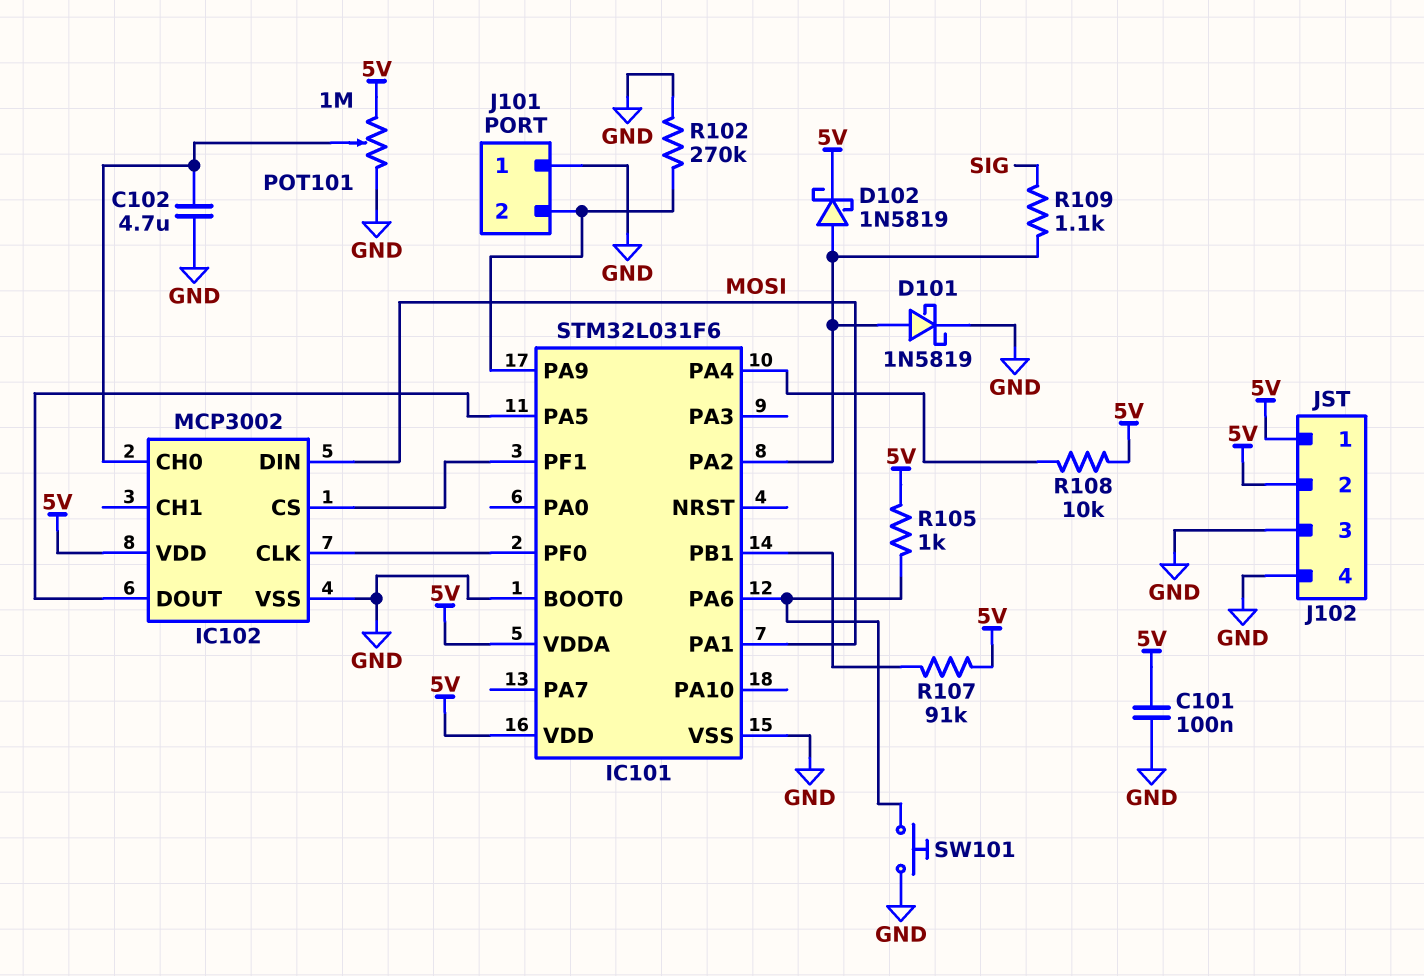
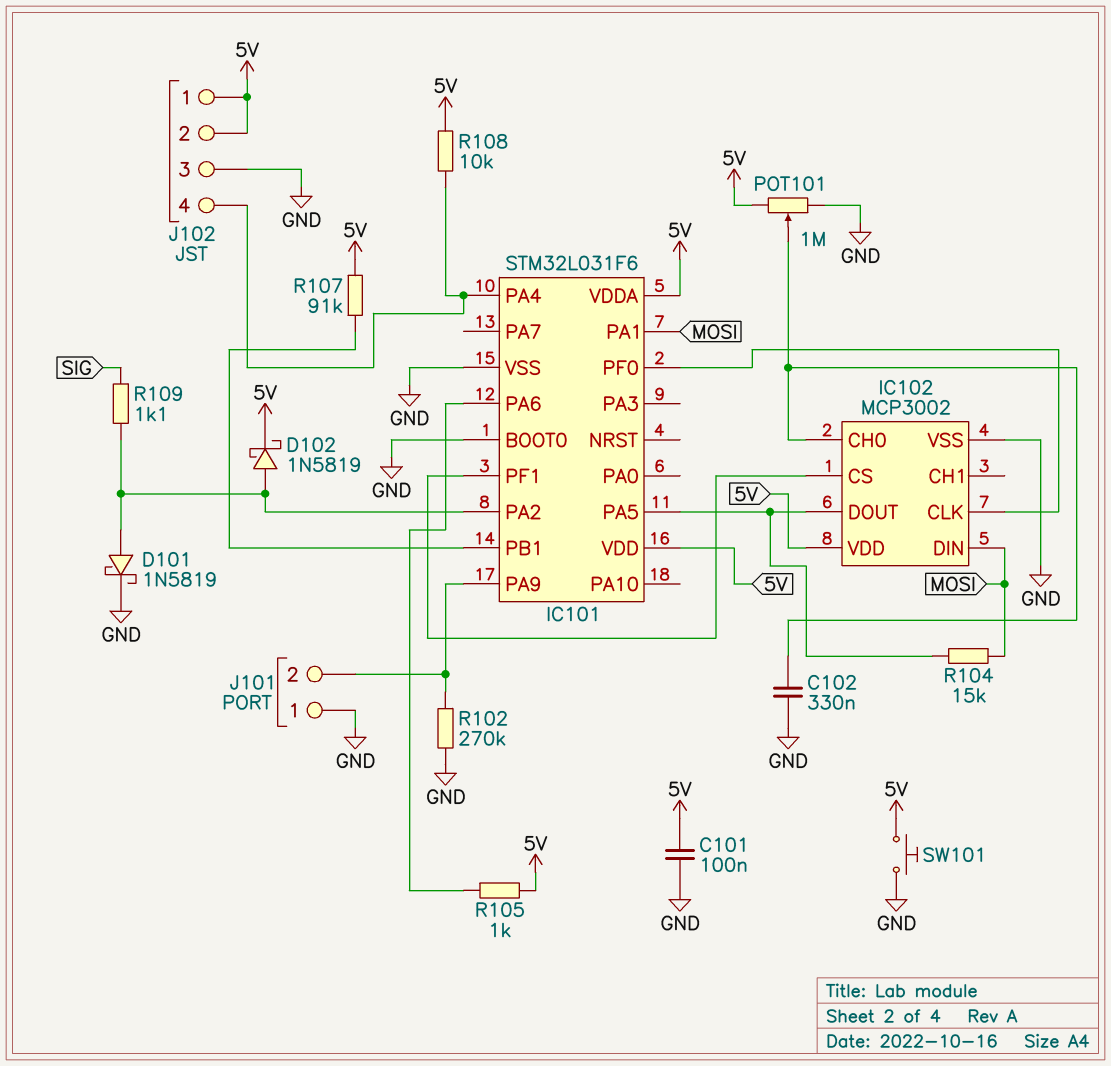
C102: 4.7uF (GND, IC102/CH0) -> 330nF (GND, IC102/CH0)
J102 pin 4: GND -> IC101/PA4
R104: none -> 15k (IC101/PA5, MOSI)
SW101: button (GND, IC101/PA6) -> button (5V, GND)

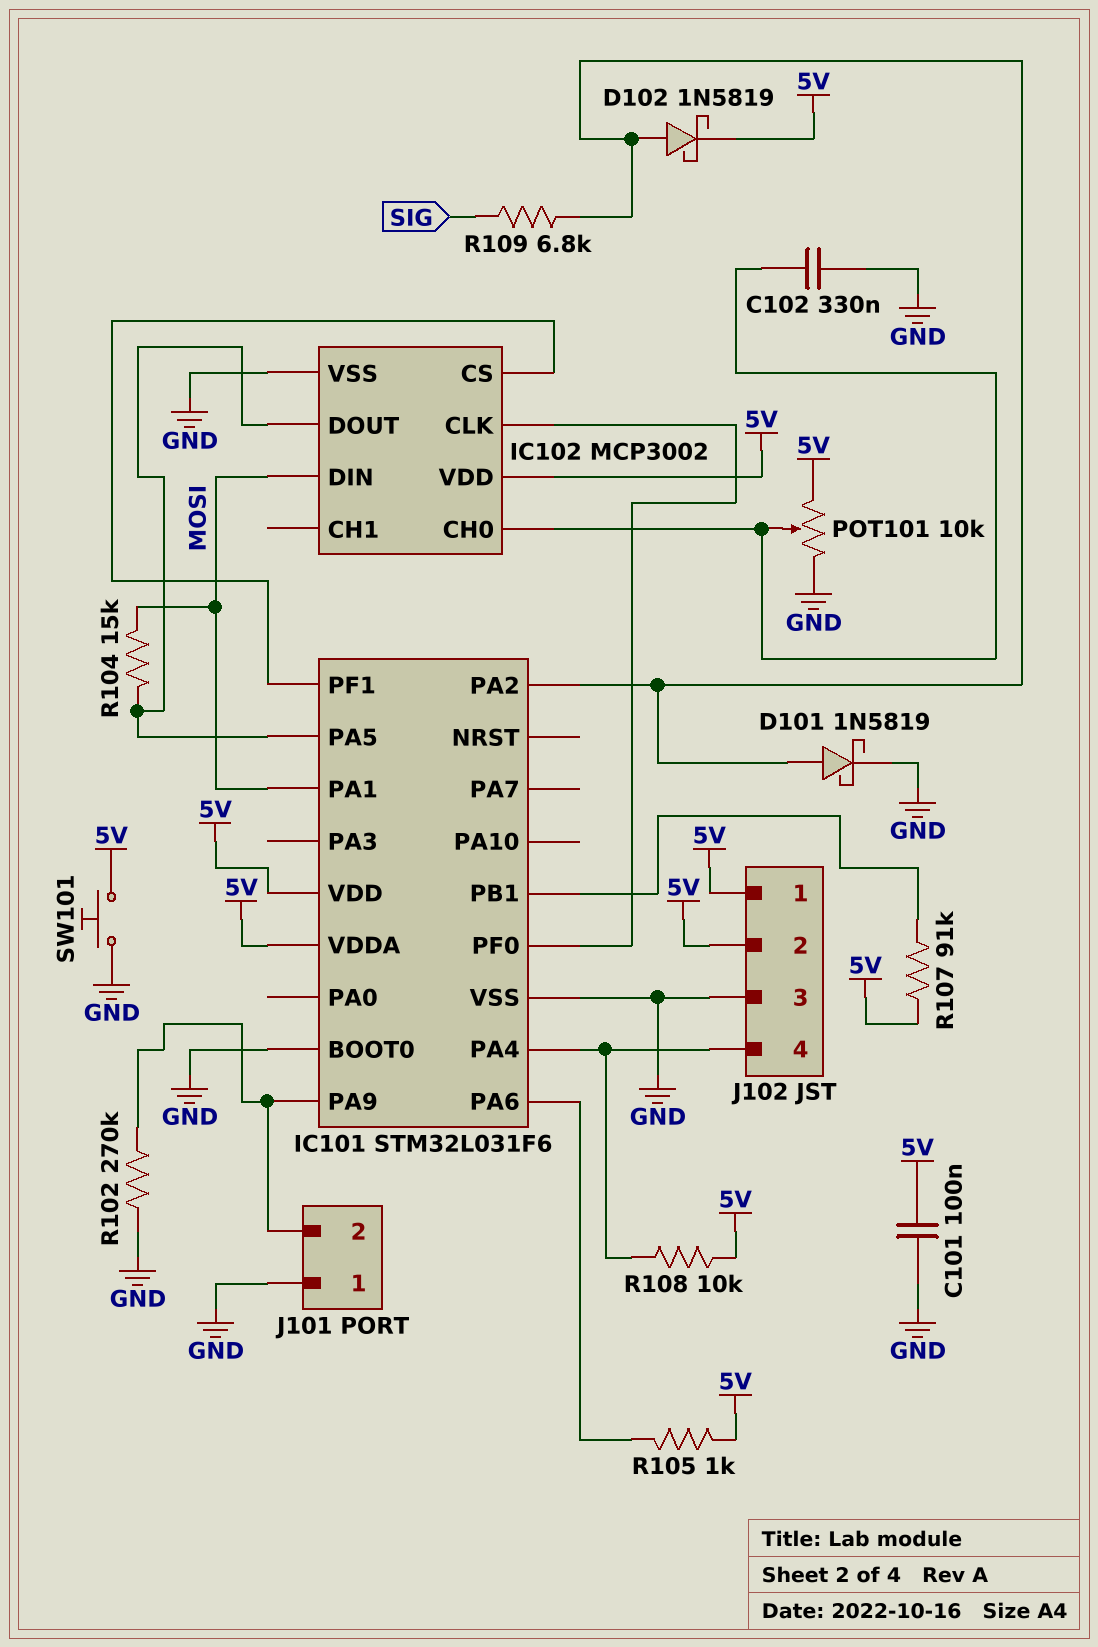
POT101: 1M (5V, GND, wiper IC102/CH0) -> 10k (5V, GND, wiper IC102/CH0)
R109: 1.1k (IC101/PA2, SIG) -> 6.8k (IC101/PA2, SIG)

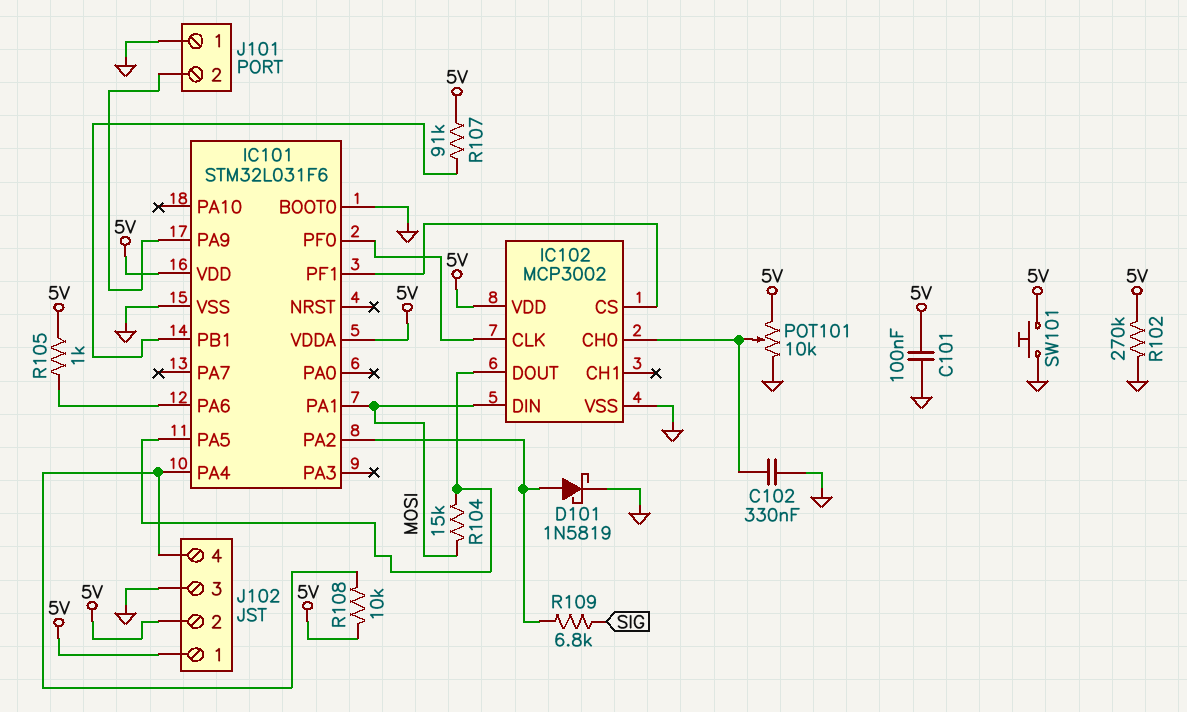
D102: schottky 1N5819 (A IC101/PA2, K 5V) -> none
R102: 270k (GND, IC101/PA9) -> 270k (5V, GND)

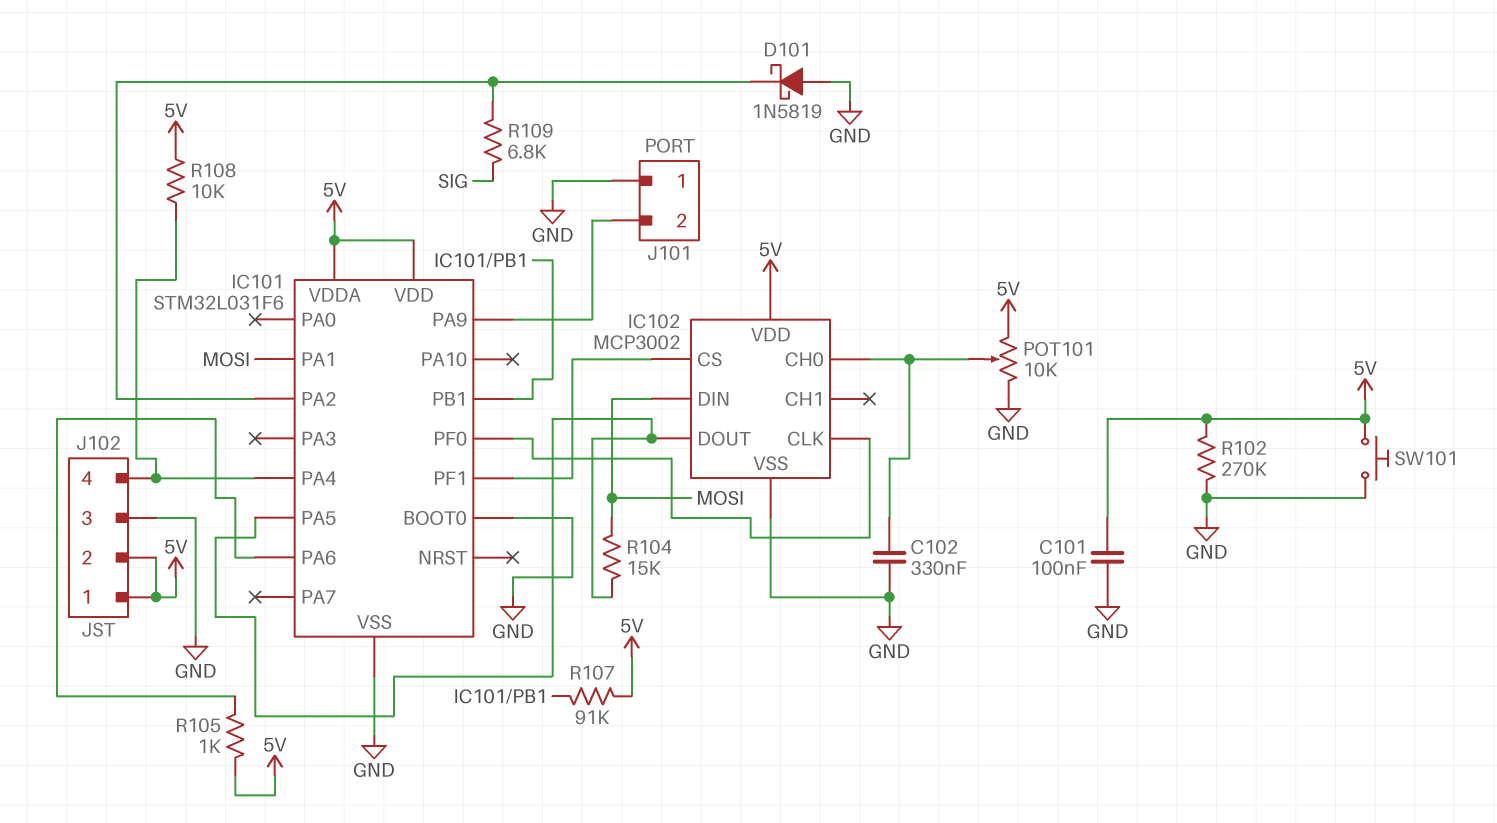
D101: schottky 1N5819 (A IC101/PA2, K GND) -> schottky 1N5819 (A GND, K IC101/PA2)

